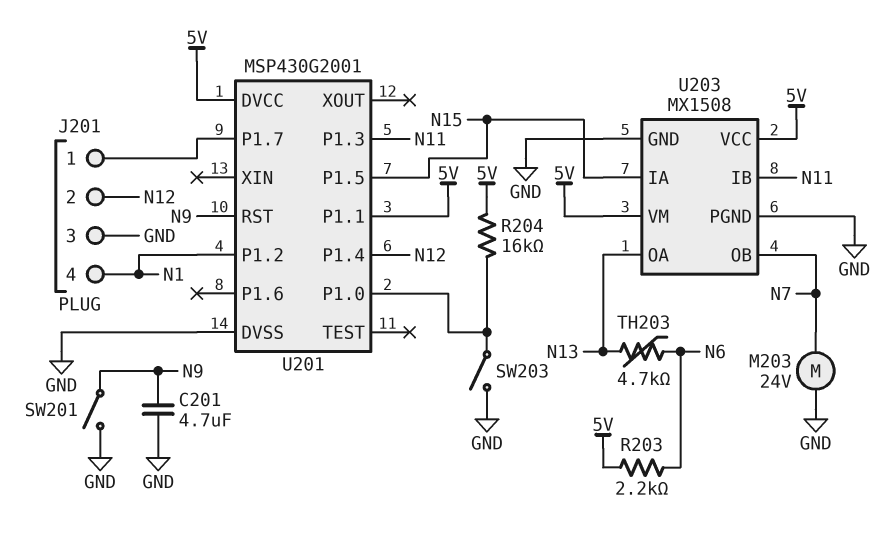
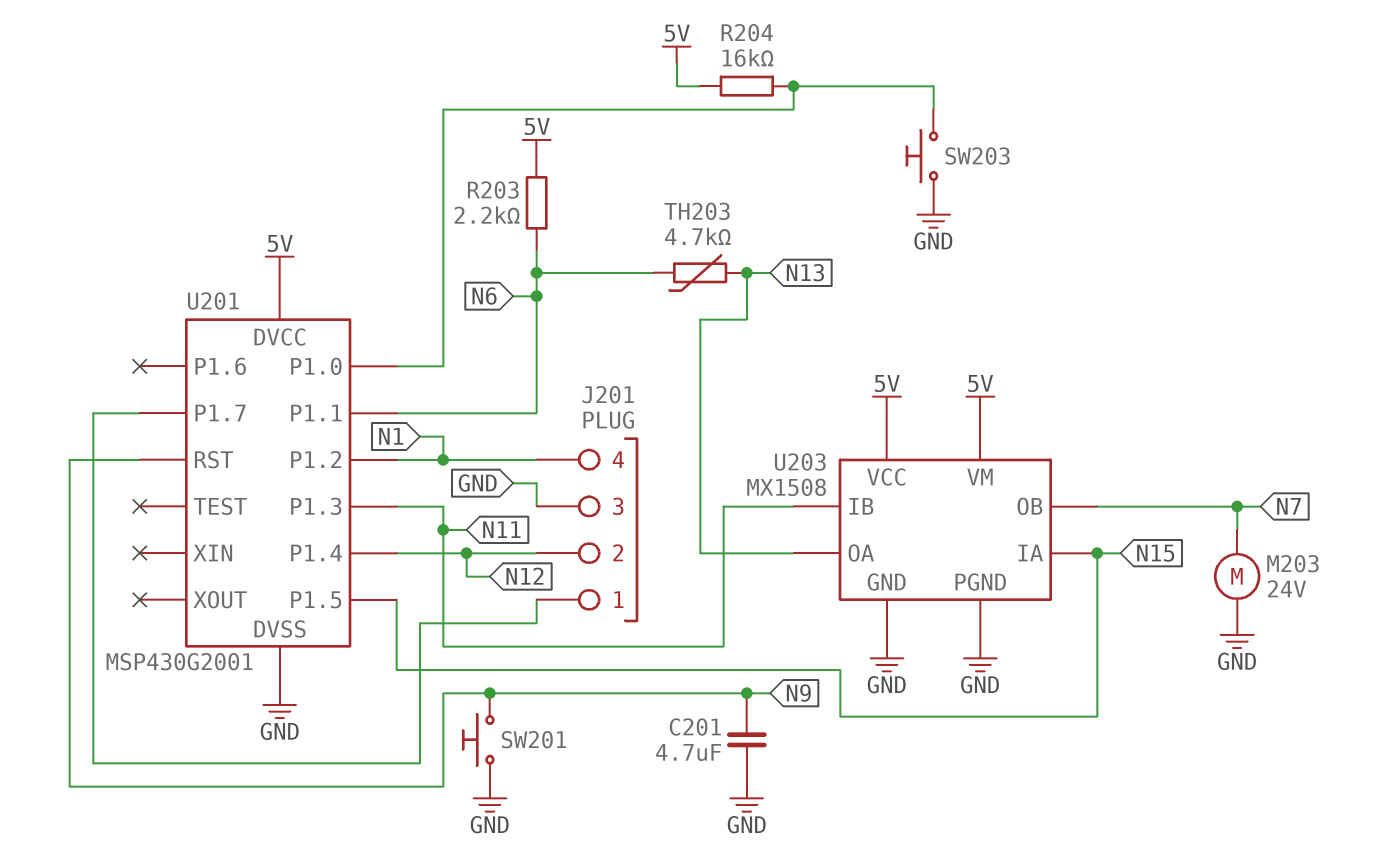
SW201: switch (GND, N9) -> button (GND, N9)
SW203: switch (GND, U201/P1.0) -> button (GND, U201/P1.0)
U201 pin P1.1: 5V -> N6

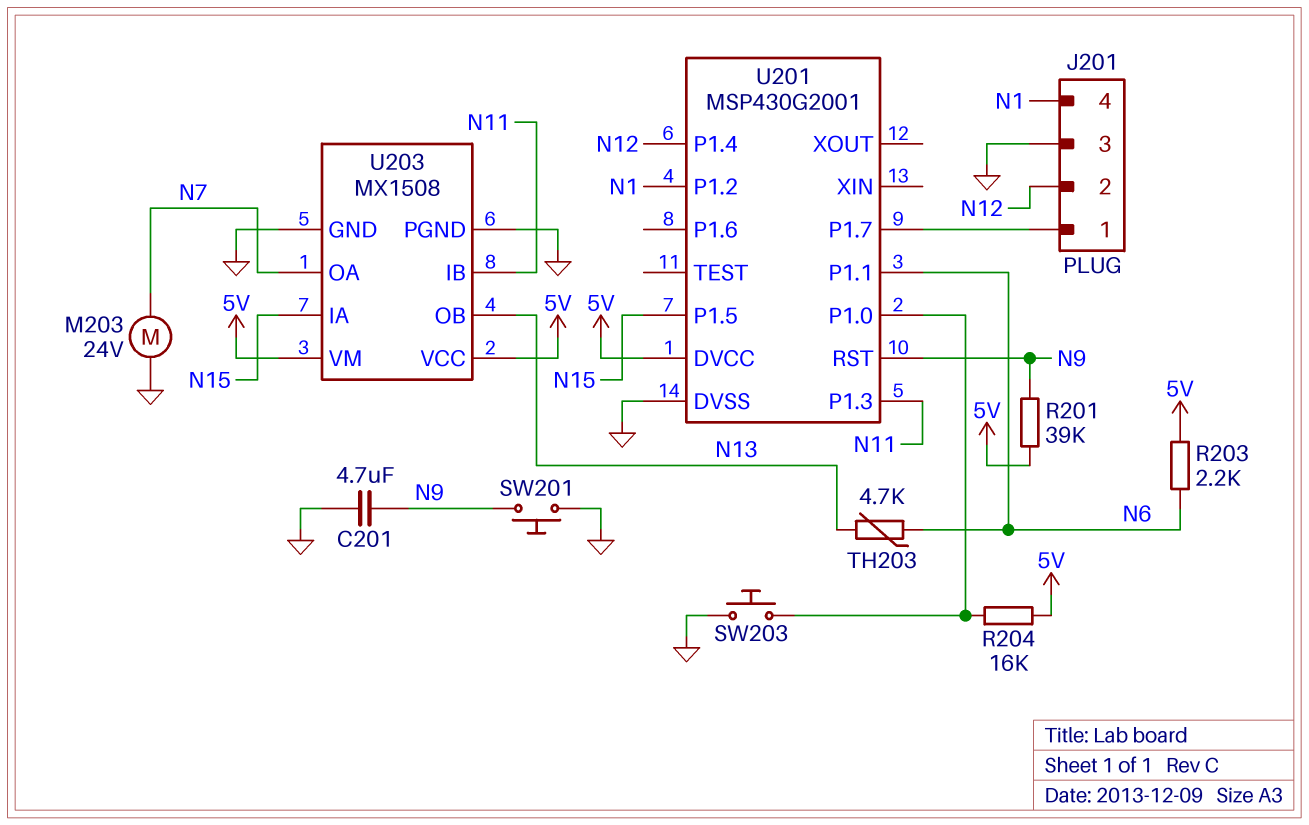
R201: none -> 39k (5V, N9)
U203 pin OA: N13 -> N7
U203 pin OB: N7 -> N13

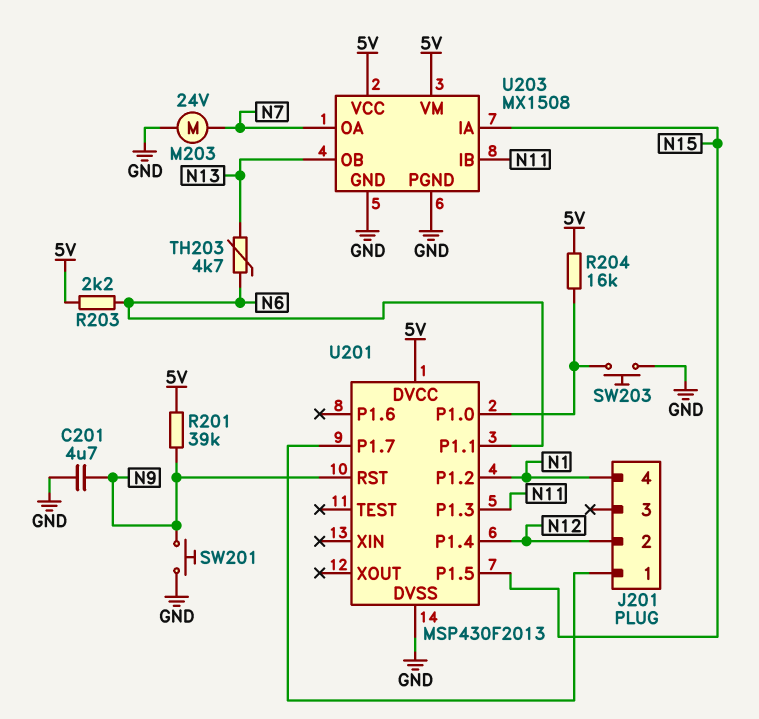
J201 pin 3: GND -> none
U201: MSP430G2001 -> MSP430F2013

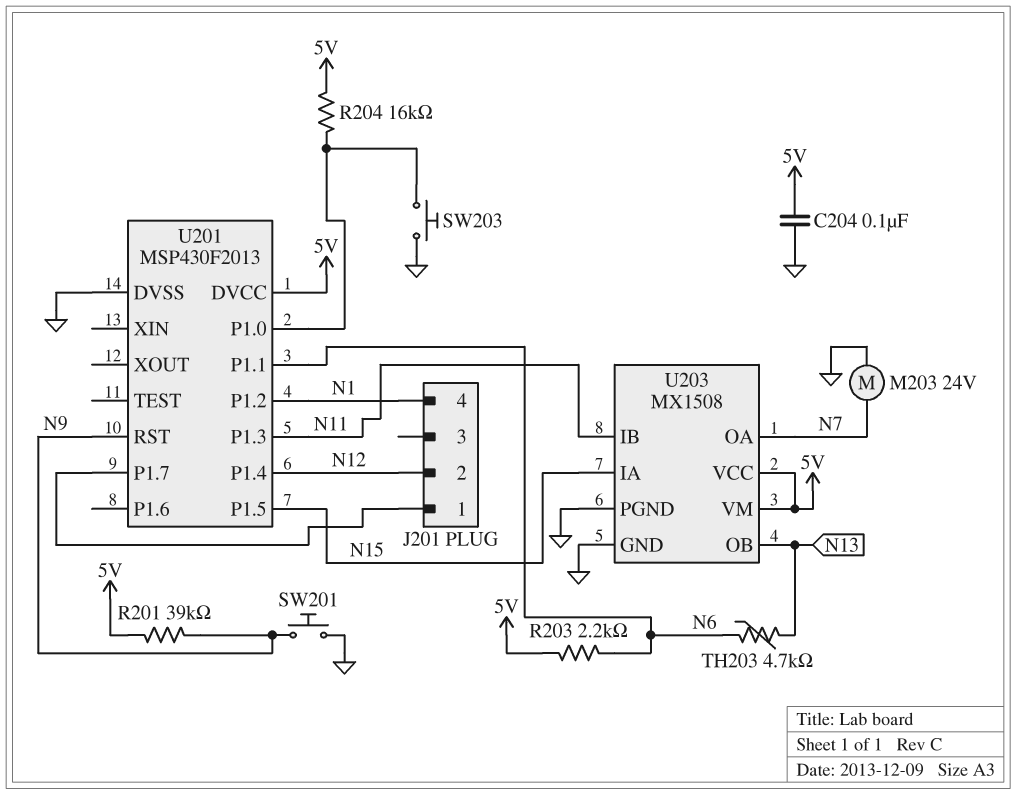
C201: 4.7uF (GND, N9) -> none
C204: none -> 100nF (5V, GND)

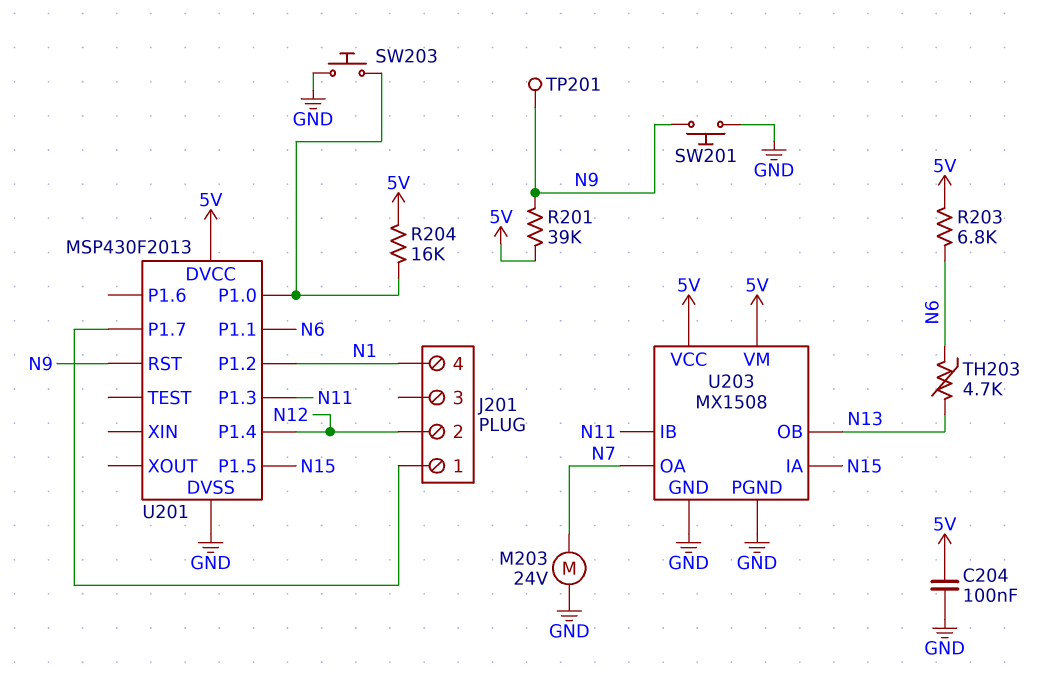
R203: 2.2k (5V, N6) -> 6.8k (5V, N6)
TP201: none -> test point (N9)

